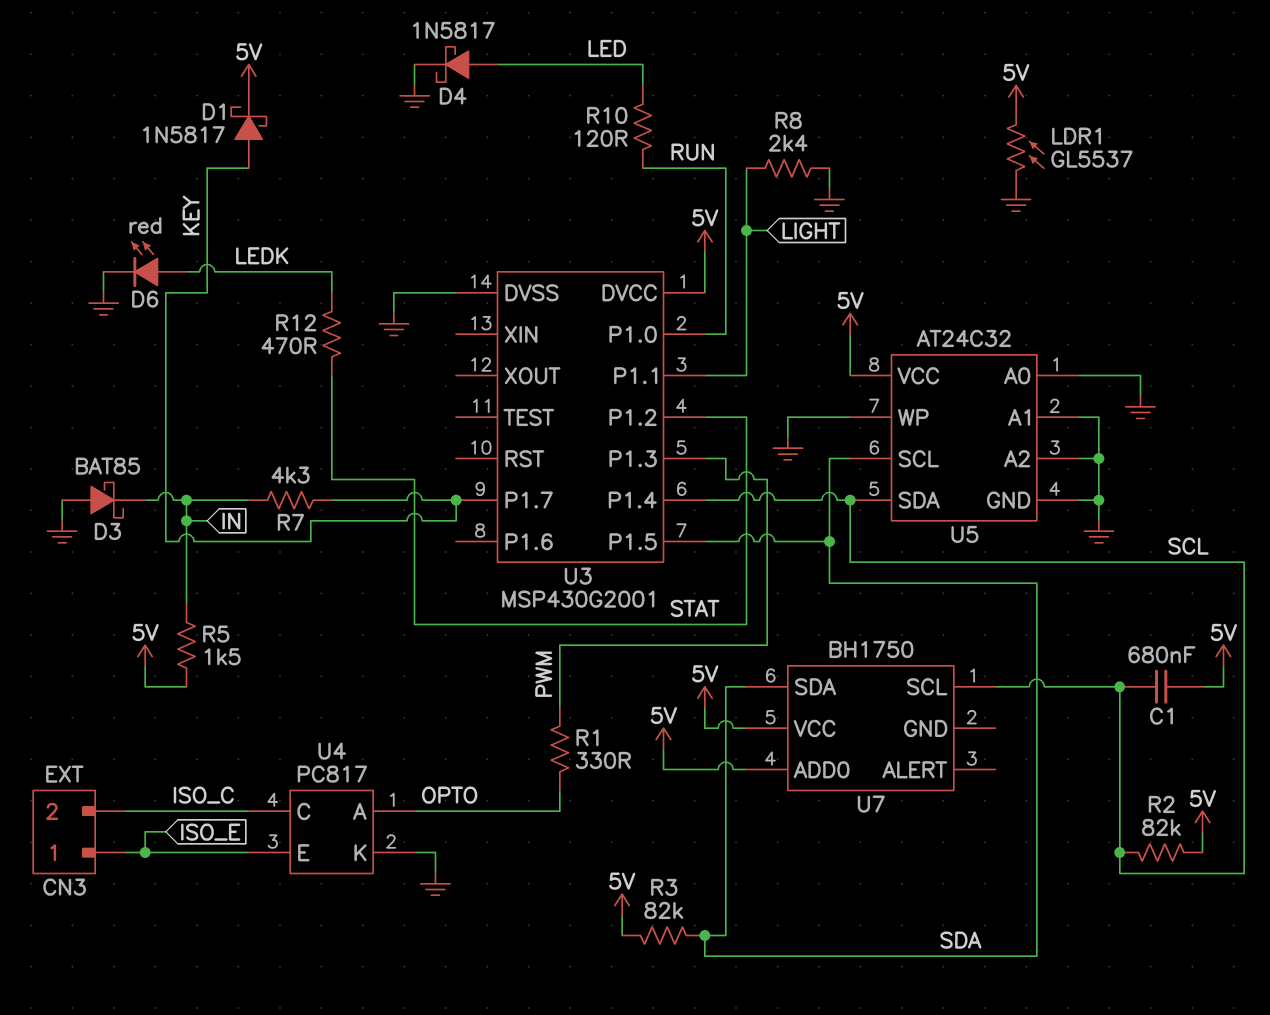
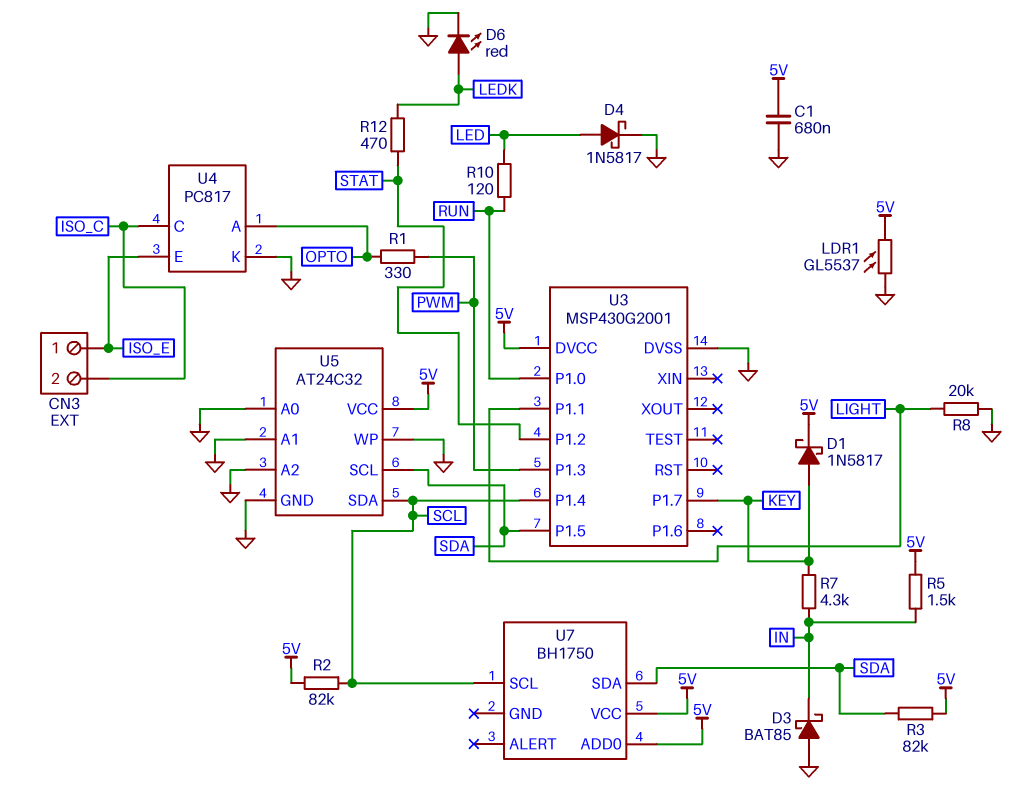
C1: 680nF (5V, SCL) -> 680nF (5V, GND)
R8: 2.4k (GND, LIGHT) -> 20k (GND, LIGHT)

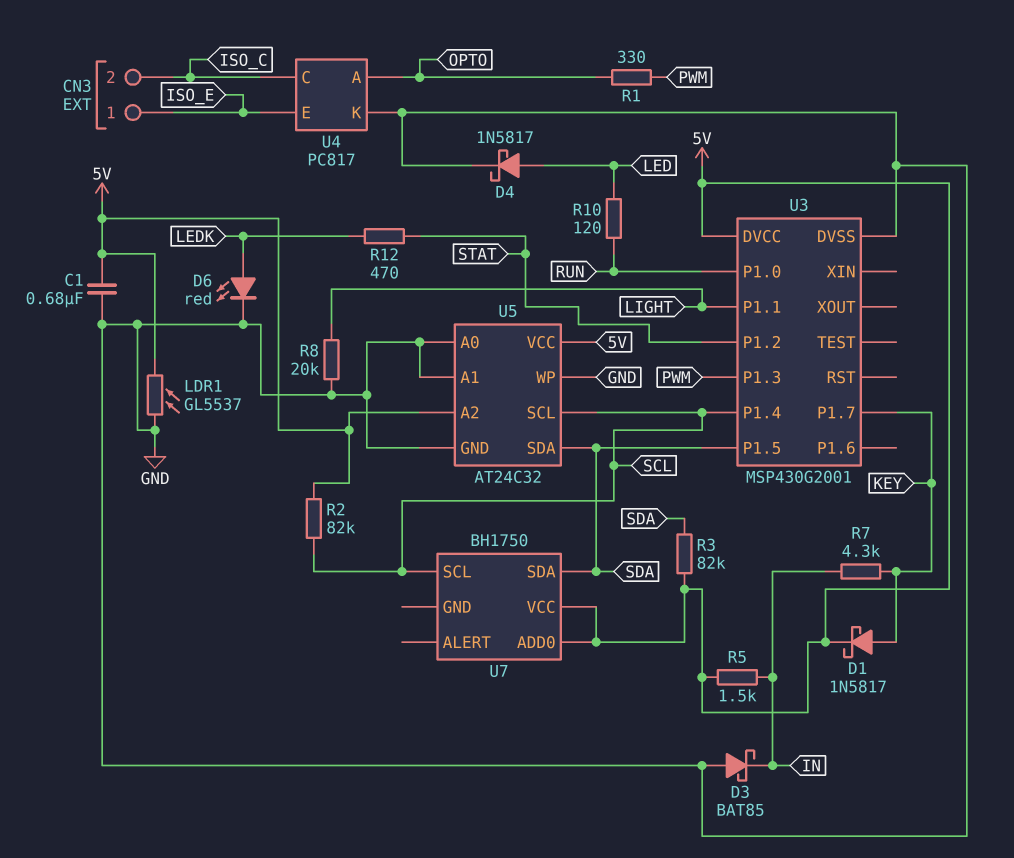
U5 pin A2: GND -> 5V
U5 pin SCL: SDA -> SCL
U5 pin SDA: SCL -> SDA

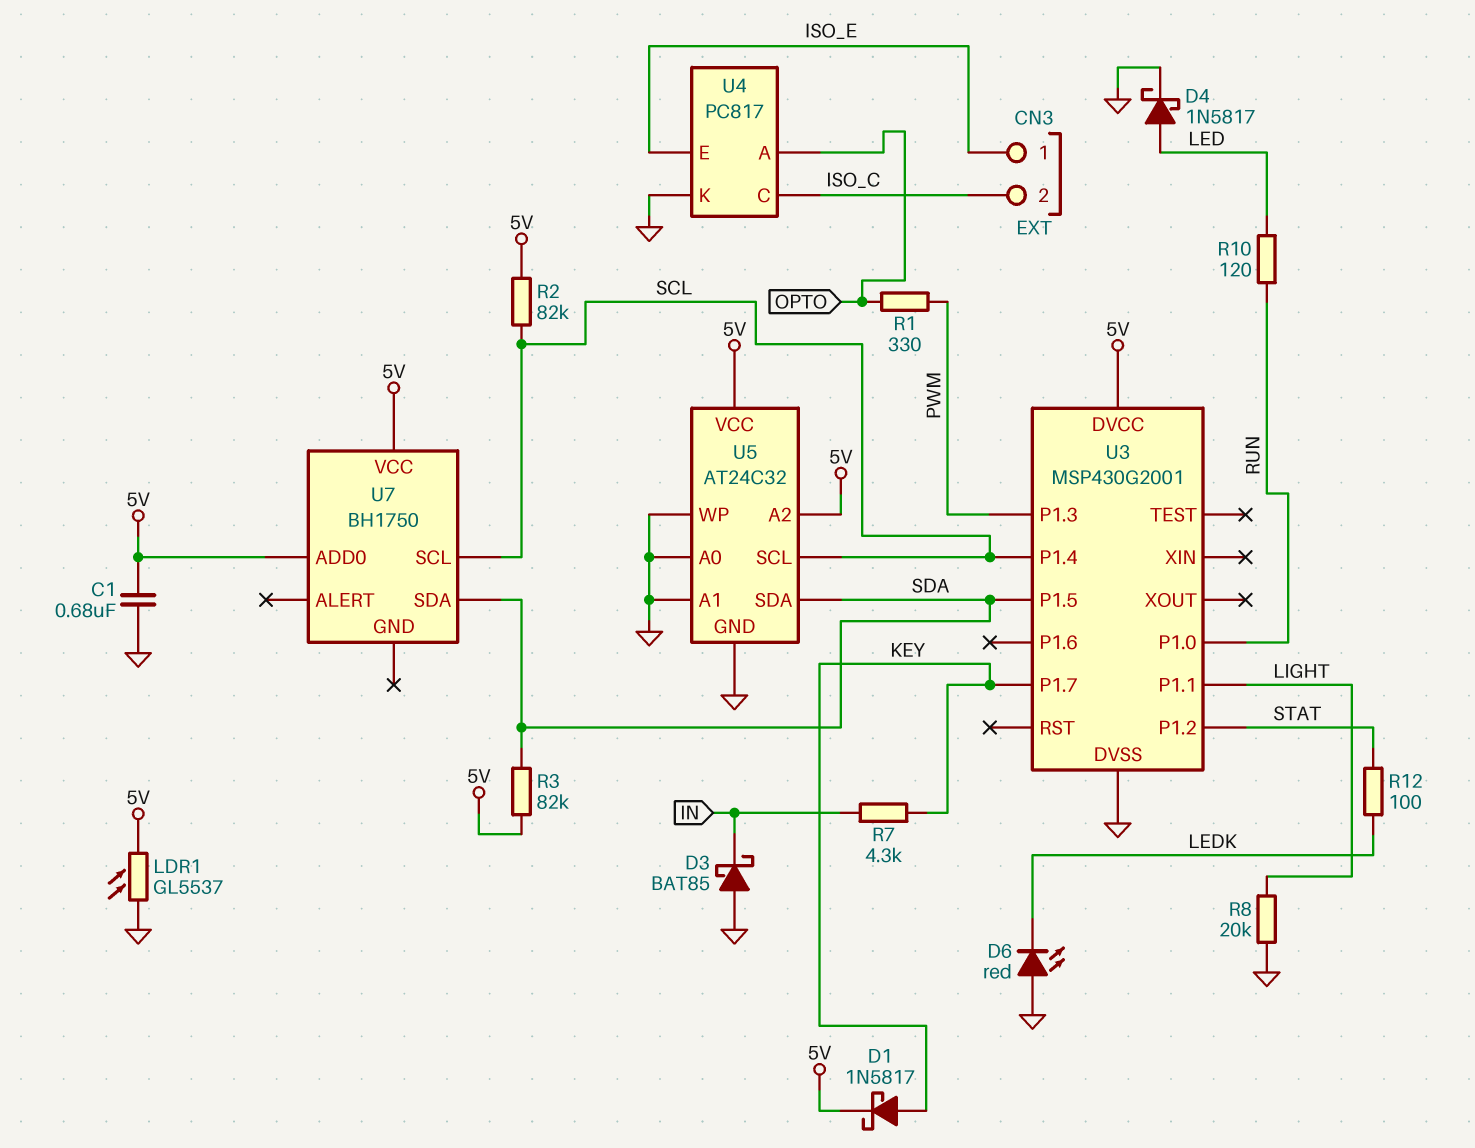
D6: LED red (A LEDK, K GND) -> LED red (A GND, K LEDK)
R5: 1.5k (5V, IN) -> none
R12: 470 (LEDK, STAT) -> 100 (LEDK, STAT)

